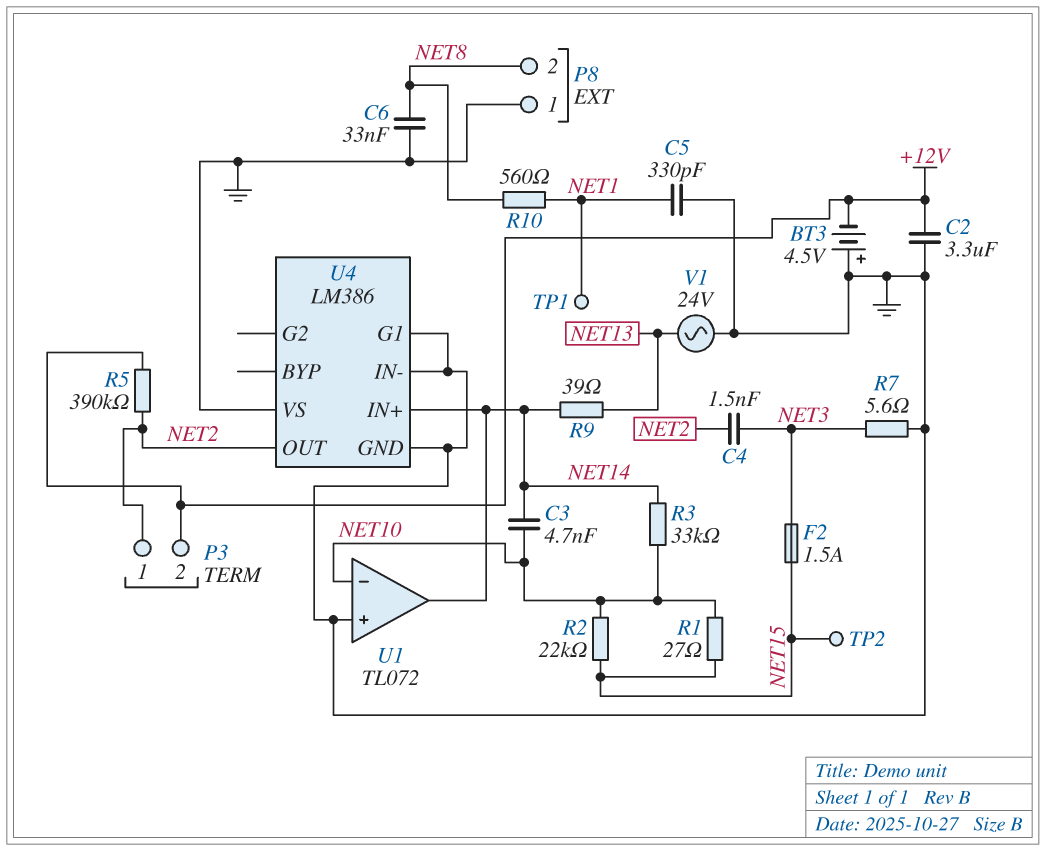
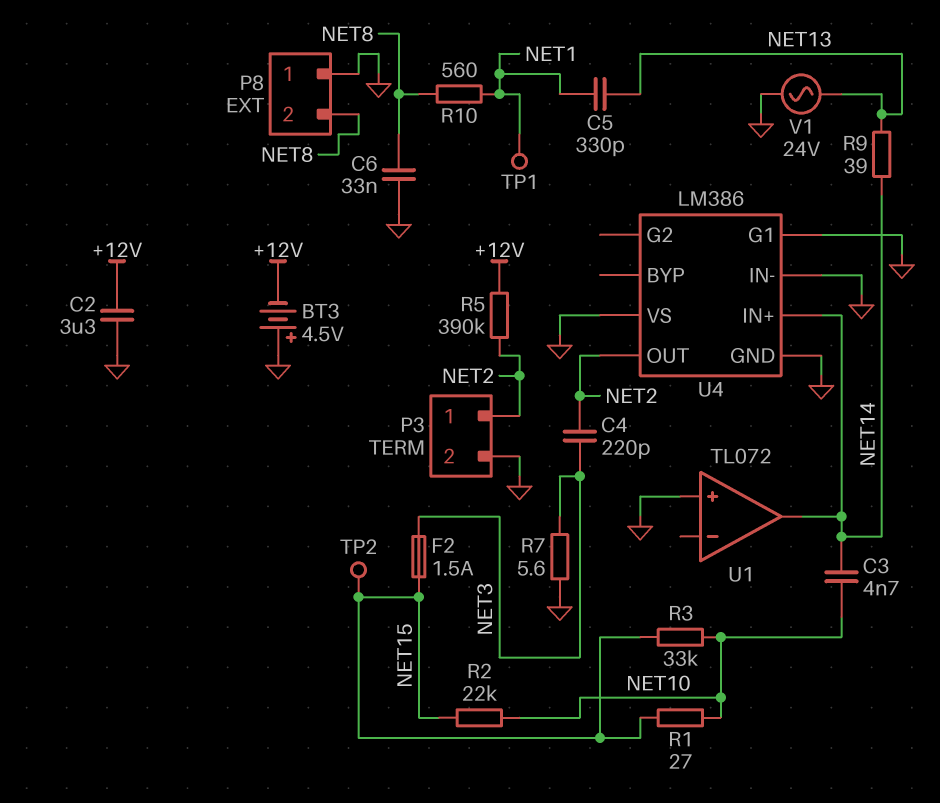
C4: 1.5nF (NET2, NET3) -> 220pF (NET2, NET3)
C5: 330pF (GND, NET1) -> 330pF (NET1, NET13)
P3 pin 2: +12V -> GND
R3: 33k (NET10, NET14) -> 33k (NET10, NET15)
U1 pin in-: NET10 -> none

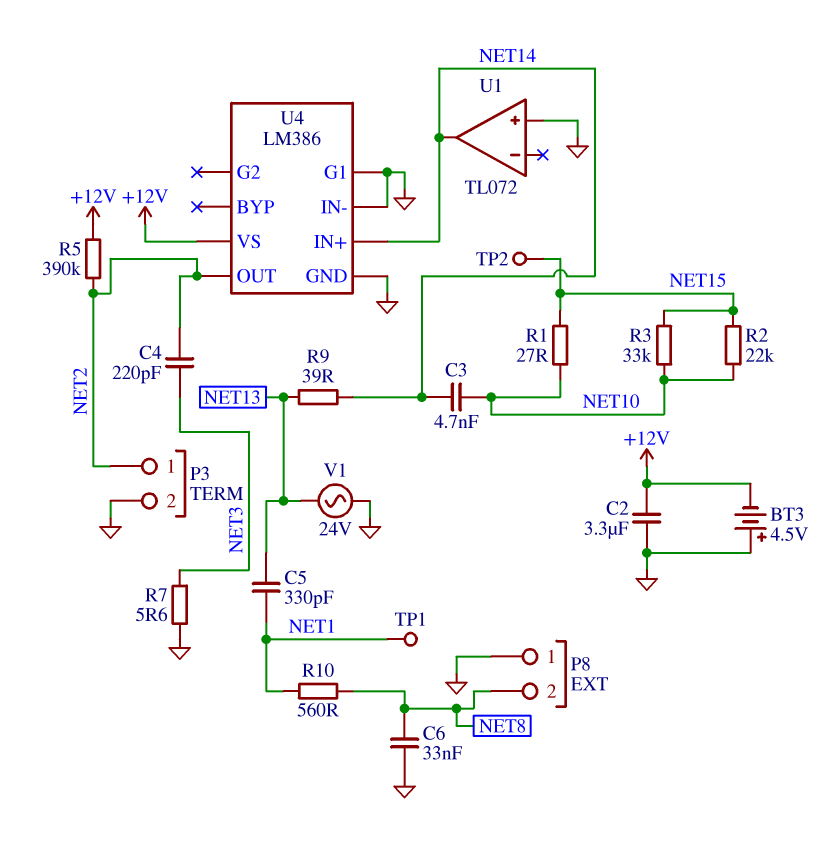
F2: 1.5A (NET3, NET15) -> none
U4 pin VS: GND -> +12V

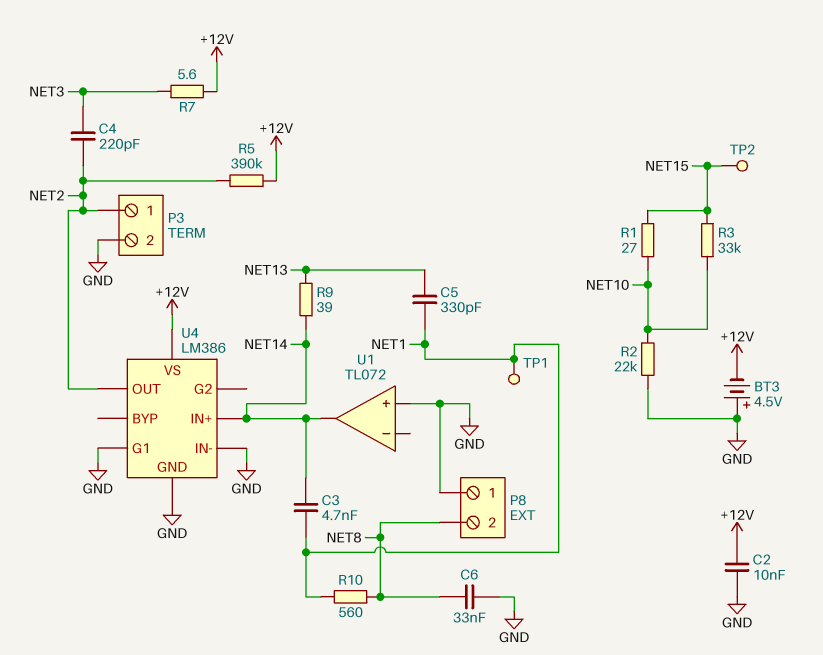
C2: 3.3uF (+12V, GND) -> 10nF (+12V, GND)
C3: 4.7nF (NET10, NET14) -> 4.7nF (NET1, NET14)
R2: 22k (NET10, NET15) -> 22k (GND, NET10)
R7: 5.6 (GND, NET3) -> 5.6 (+12V, NET3)
V1: AC 24V (GND, NET13) -> none

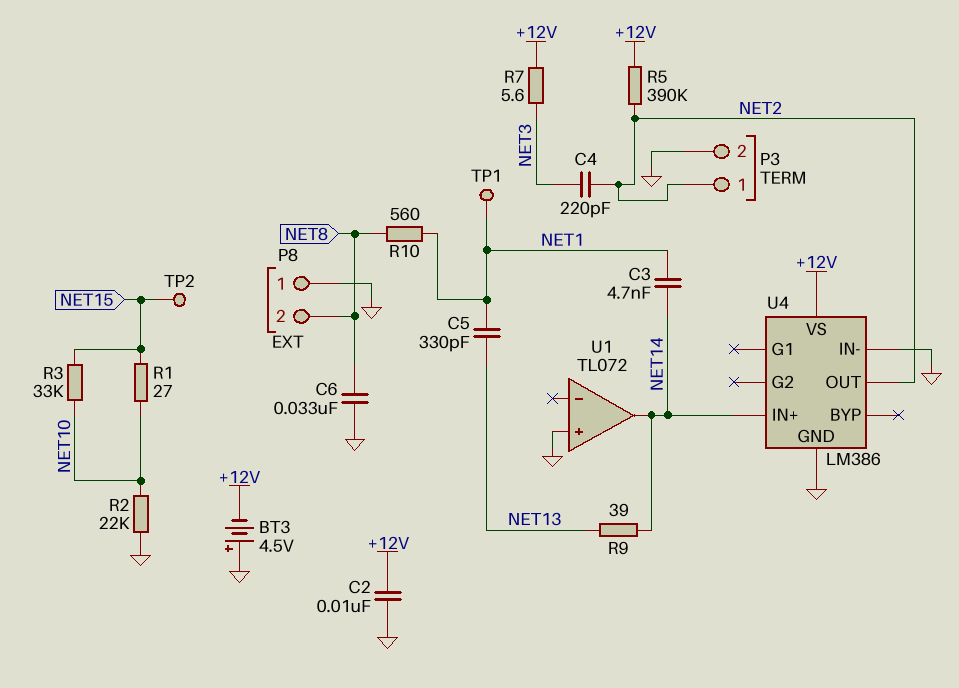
U4 pin G1: GND -> none

